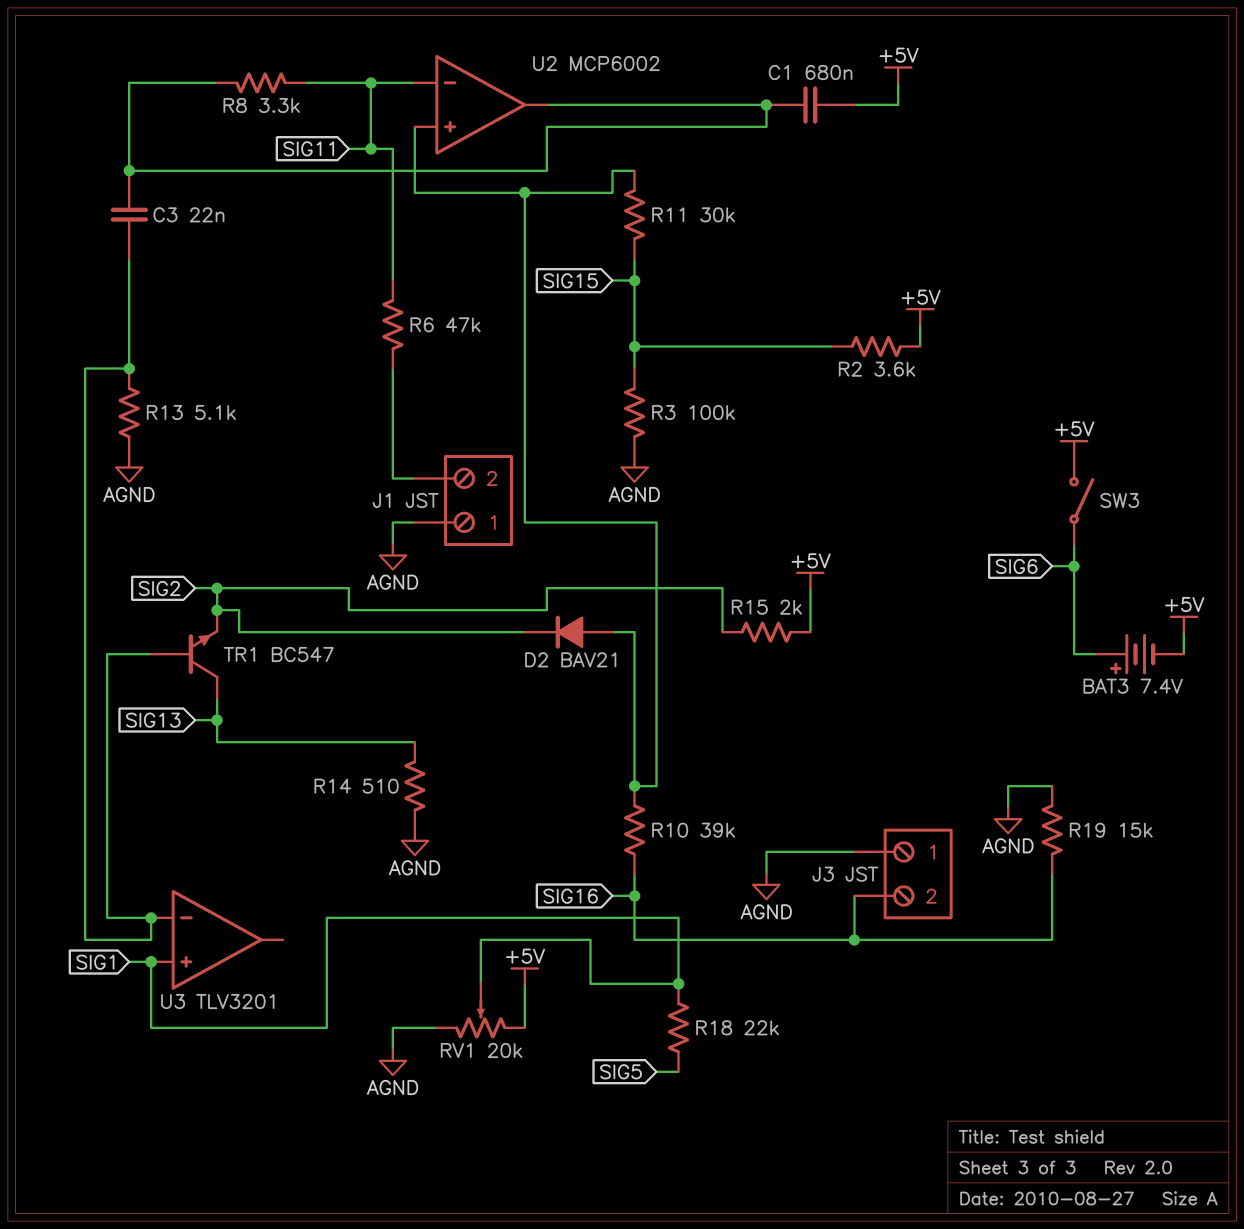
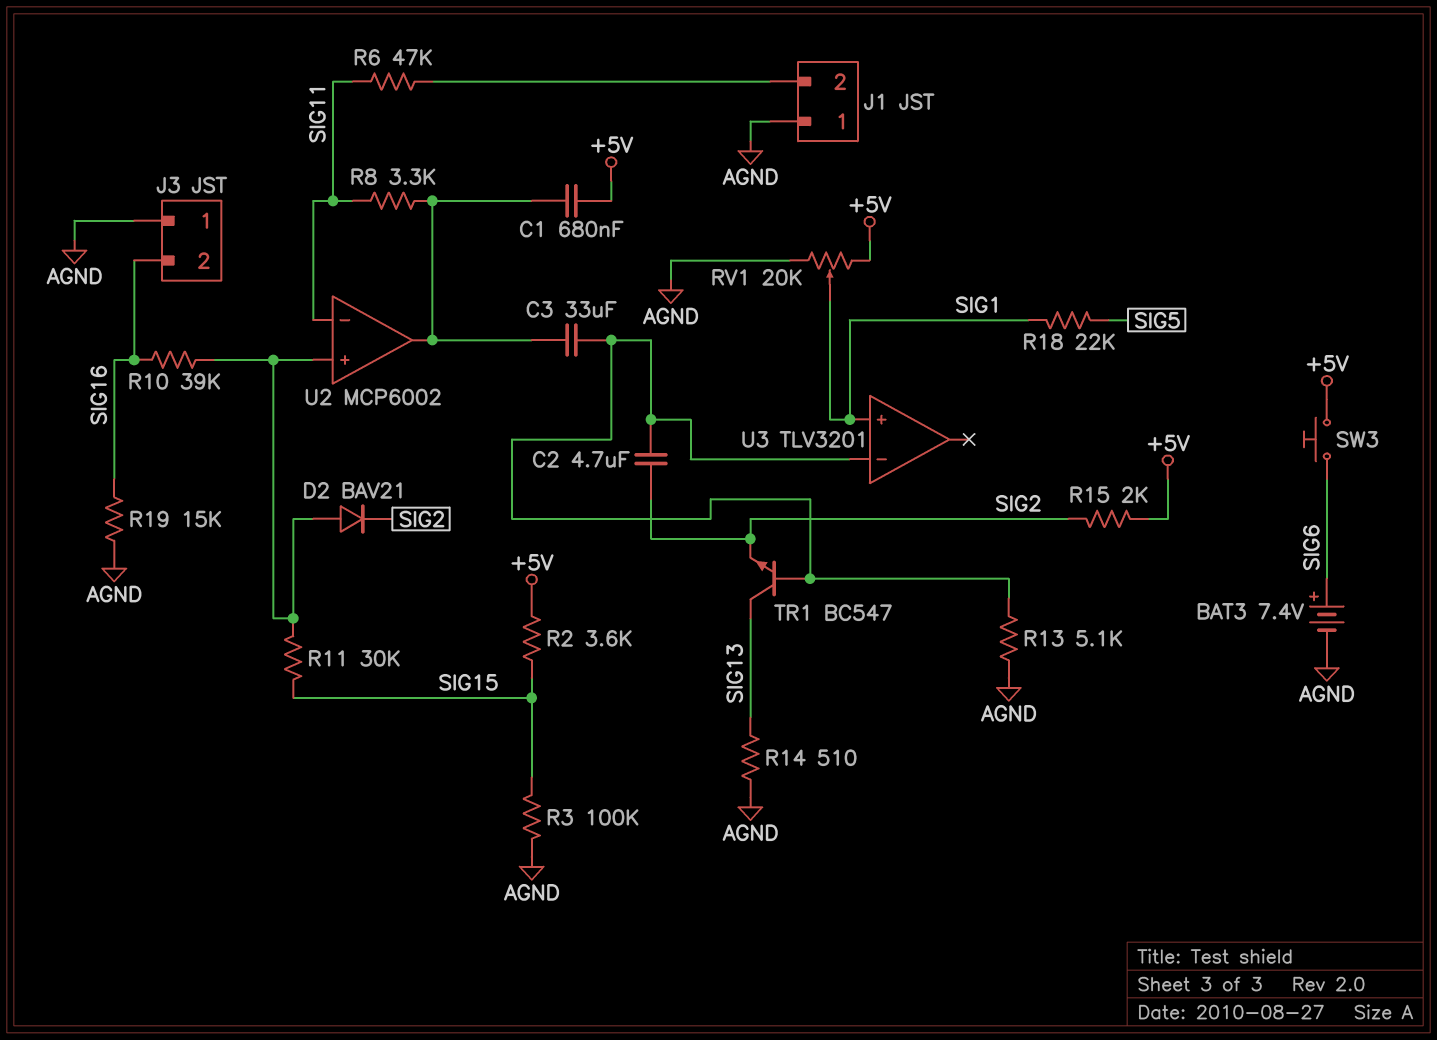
BAT3: 7.4V (plus SIG6, minus +5V) -> 7.4V (plus SIG6, minus AGND)
C2: none -> 4.7uF (SIG2, U3/in-)
C3: 22nF (U2/out, U3/in-) -> 33uF (U2/out, U3/in-)
SW3: switch (+5V, SIG6) -> button (+5V, SIG6)

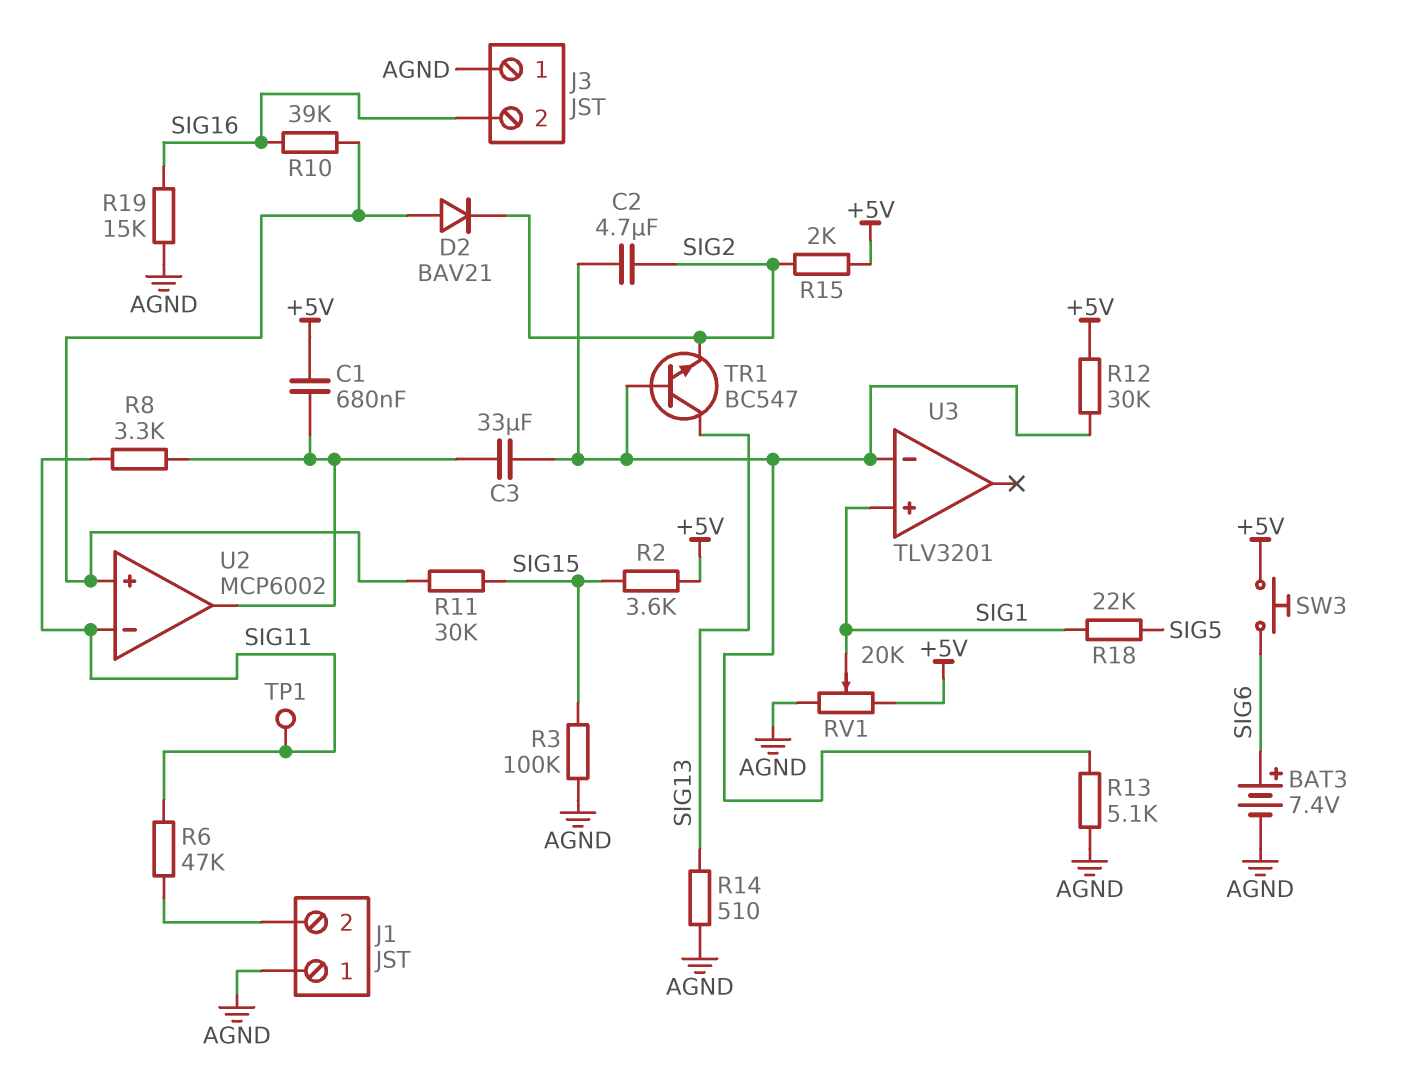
R12: none -> 30k (+5V, U3/in-)
TP1: none -> test point (SIG11)

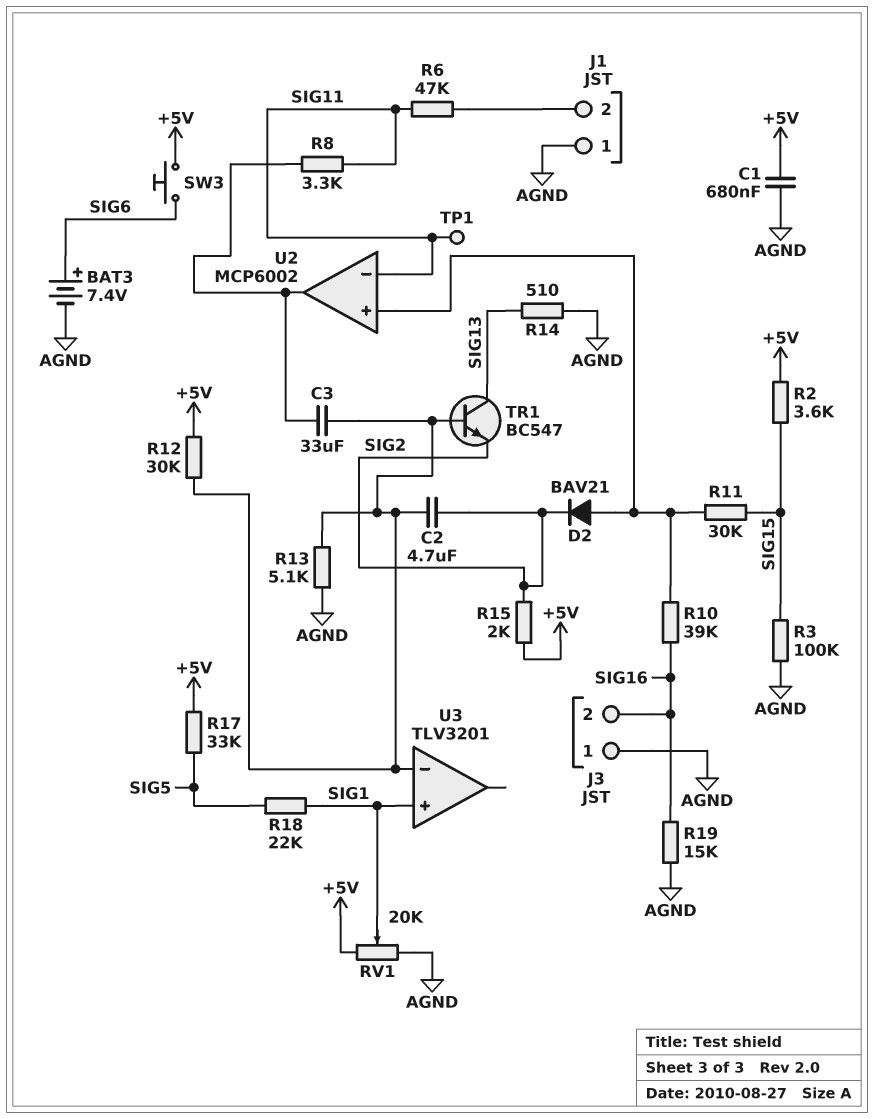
C1: 680nF (+5V, U2/out) -> 680nF (+5V, AGND)
R17: none -> 33k (+5V, SIG5)

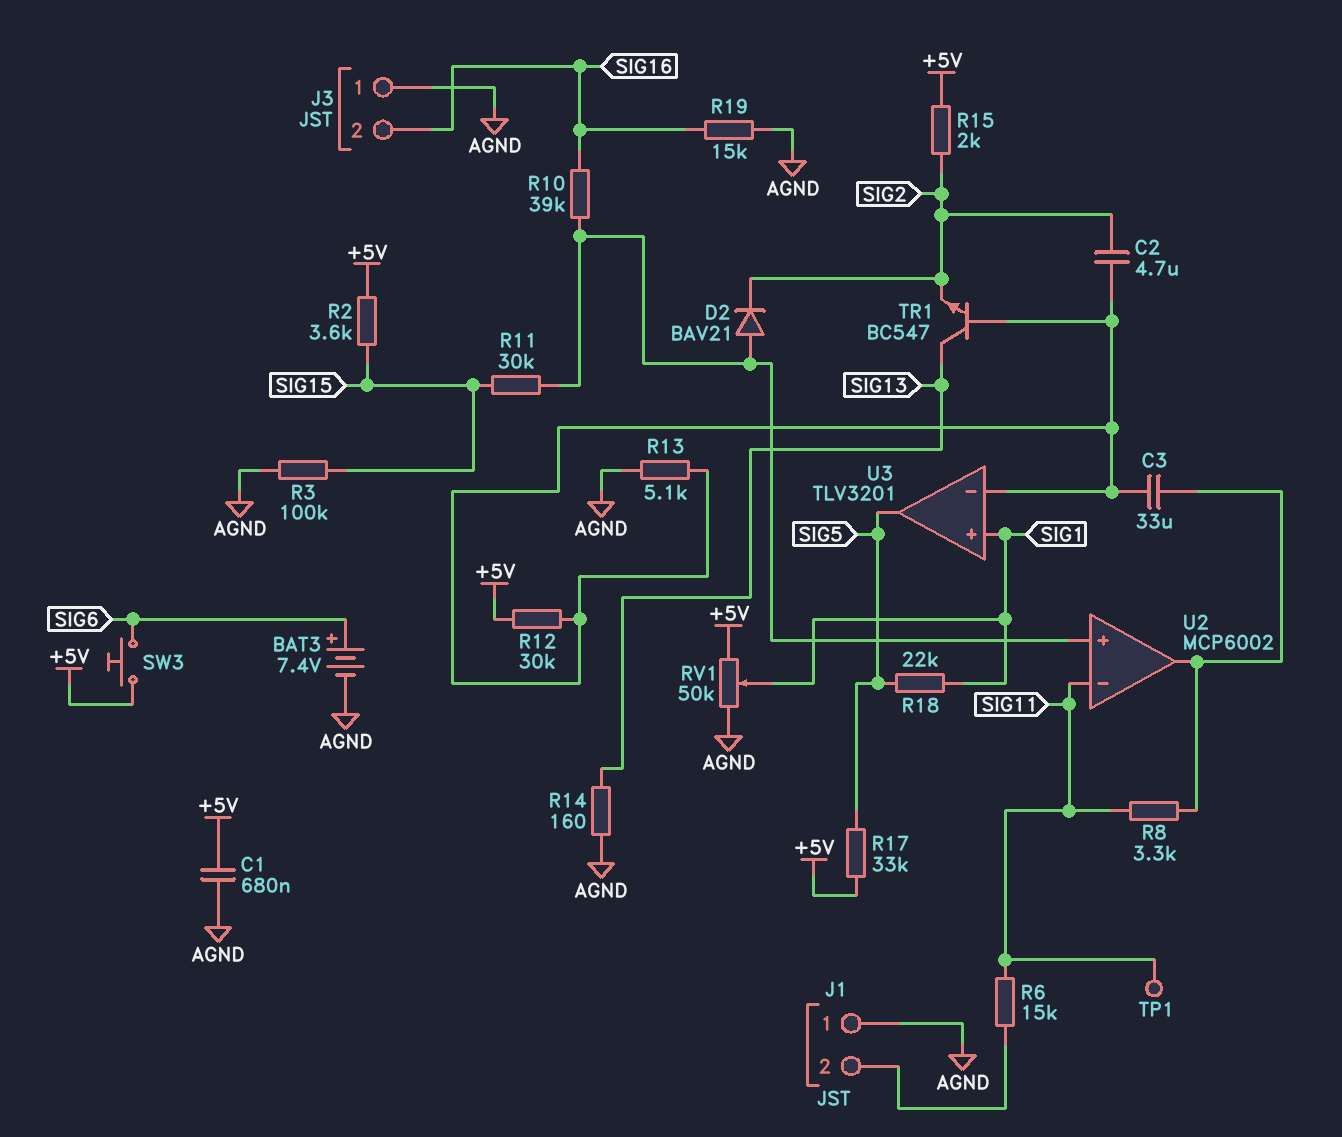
R6: 47k (J1/2, SIG11) -> 15k (J1/2, SIG11)
R14: 510 (AGND, SIG13) -> 160 (AGND, SIG13)
RV1: 20k (+5V, AGND, wiper SIG1) -> 50k (+5V, AGND, wiper SIG1)
U3 pin out: none -> SIG5

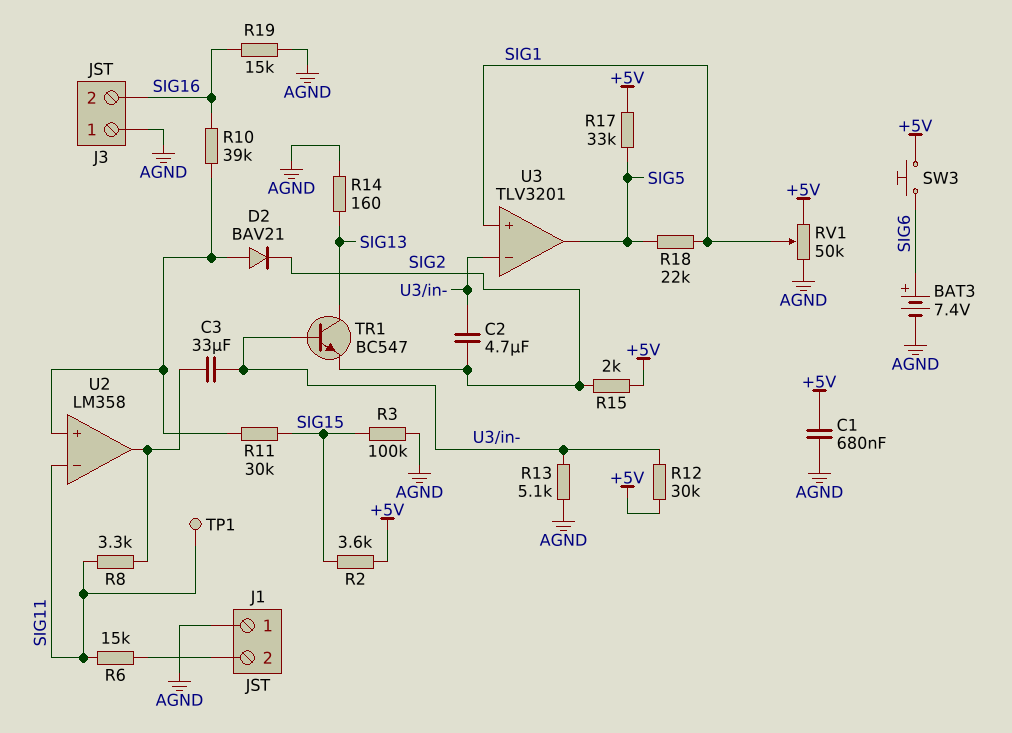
U2: MCP6002 -> LM358

